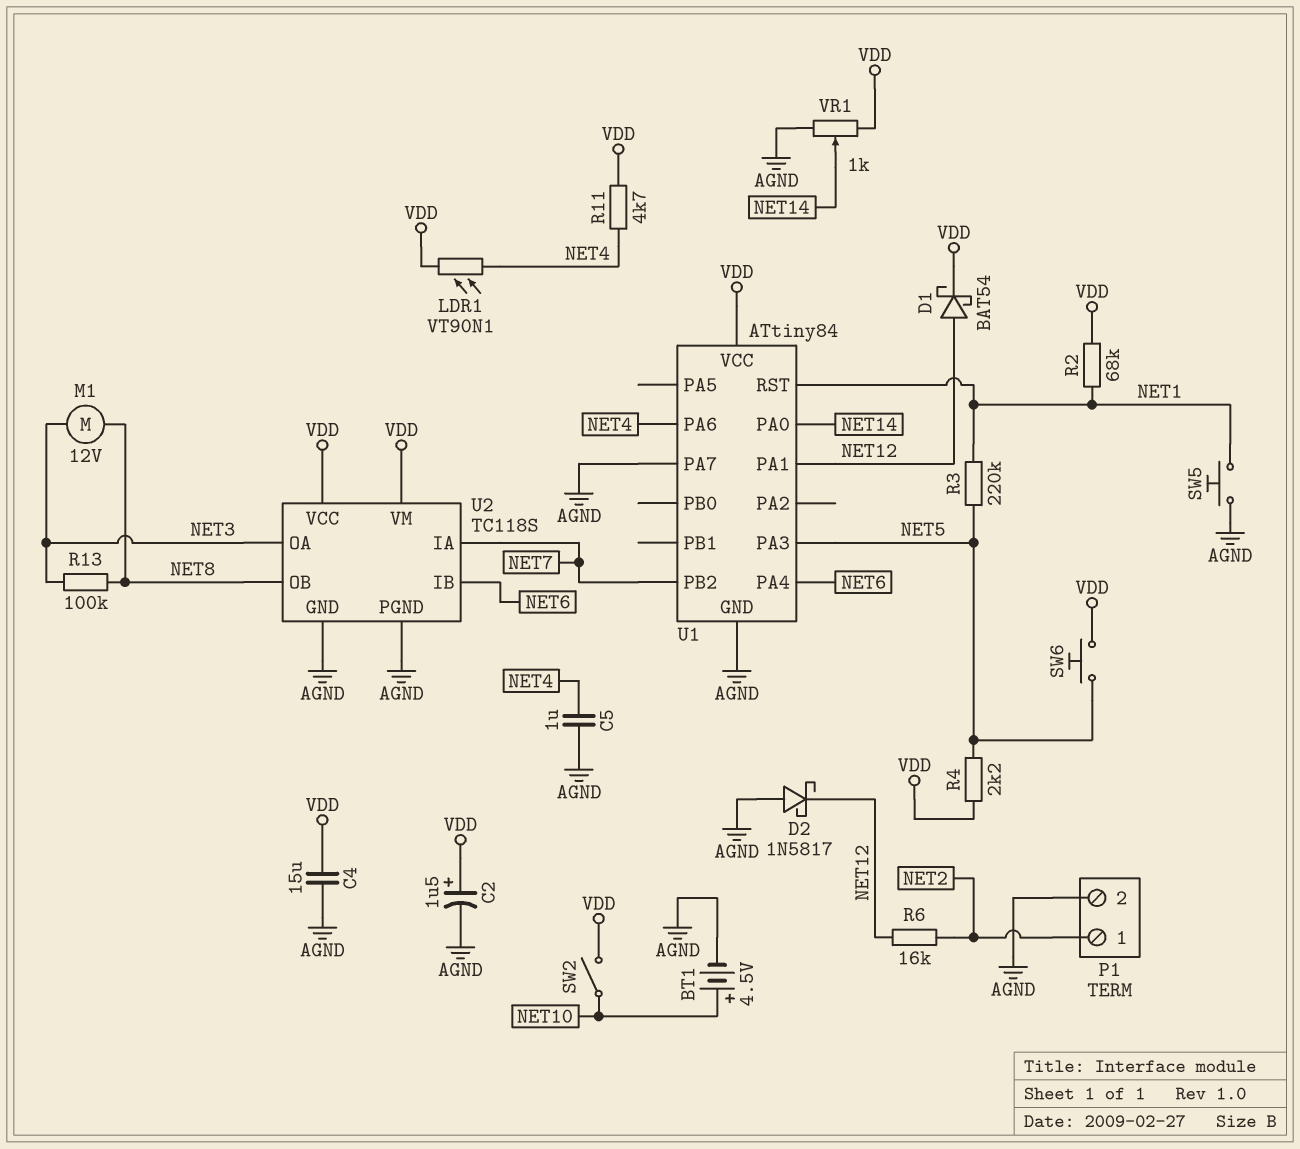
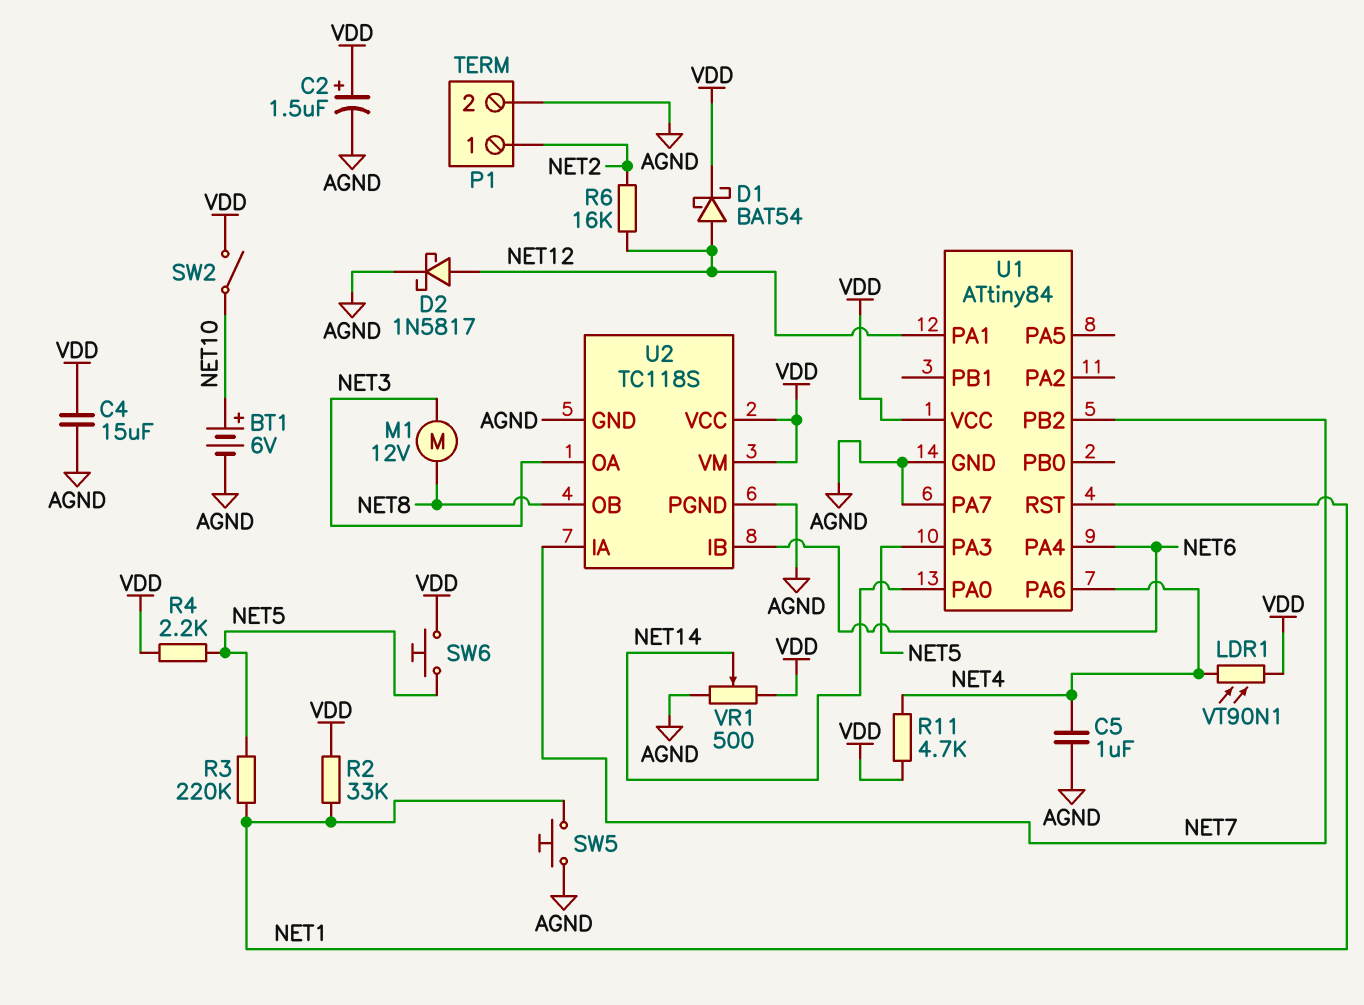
BT1: 4.5V (plus NET10, minus AGND) -> 6V (plus NET10, minus AGND)
D2: schottky 1N5817 (A AGND, K NET12) -> schottky 1N5817 (A NET12, K AGND)
R2: 68k (NET1, VDD) -> 33k (NET1, VDD)
R13: 100k (NET3, NET8) -> none
VR1: 1k (AGND, VDD, wiper NET14) -> 500 (AGND, VDD, wiper NET14)

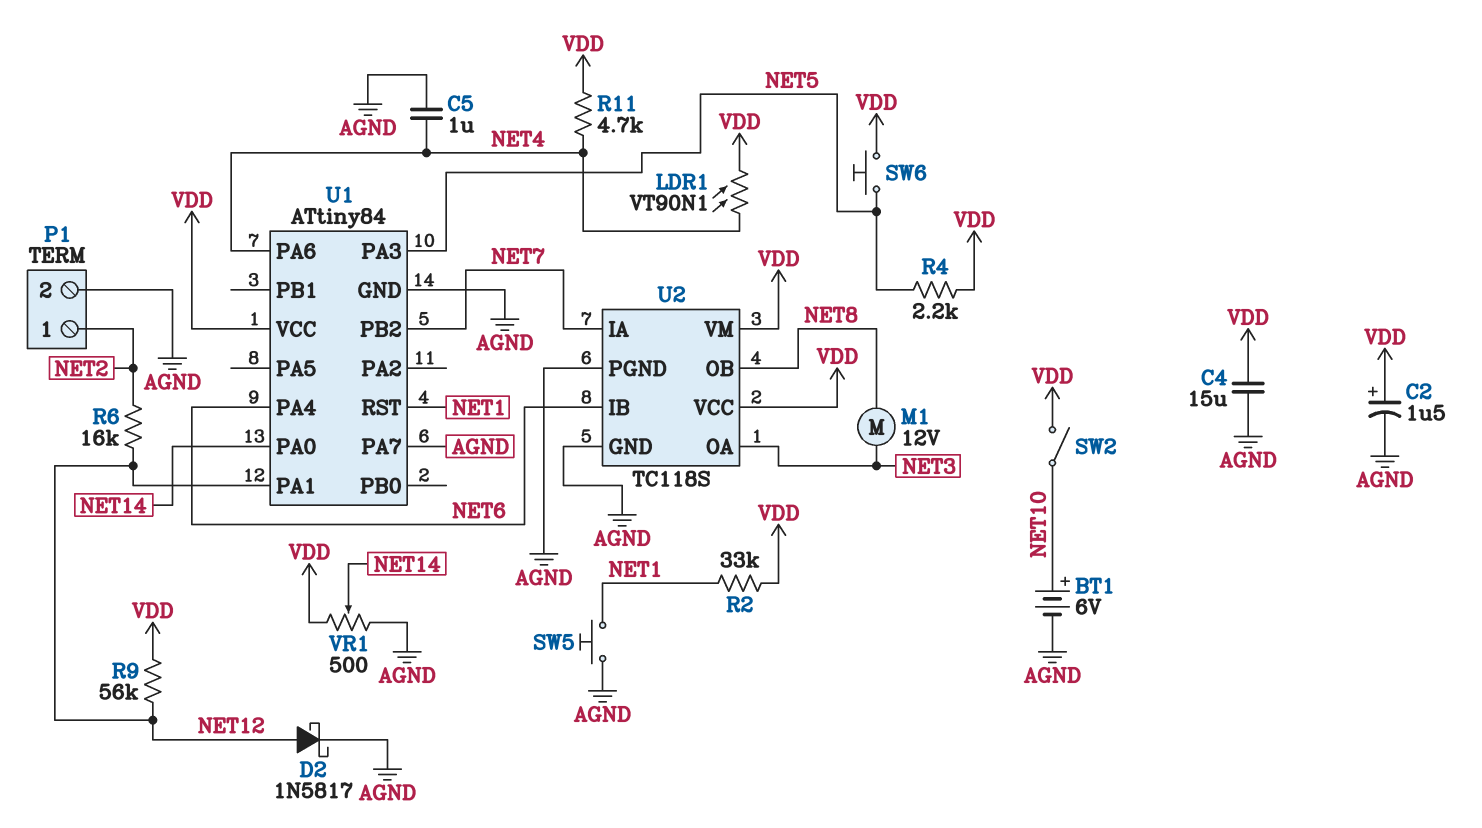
D1: schottky BAT54 (A NET12, K VDD) -> none
R3: 220k (NET1, NET5) -> none
R9: none -> 56k (NET12, VDD)

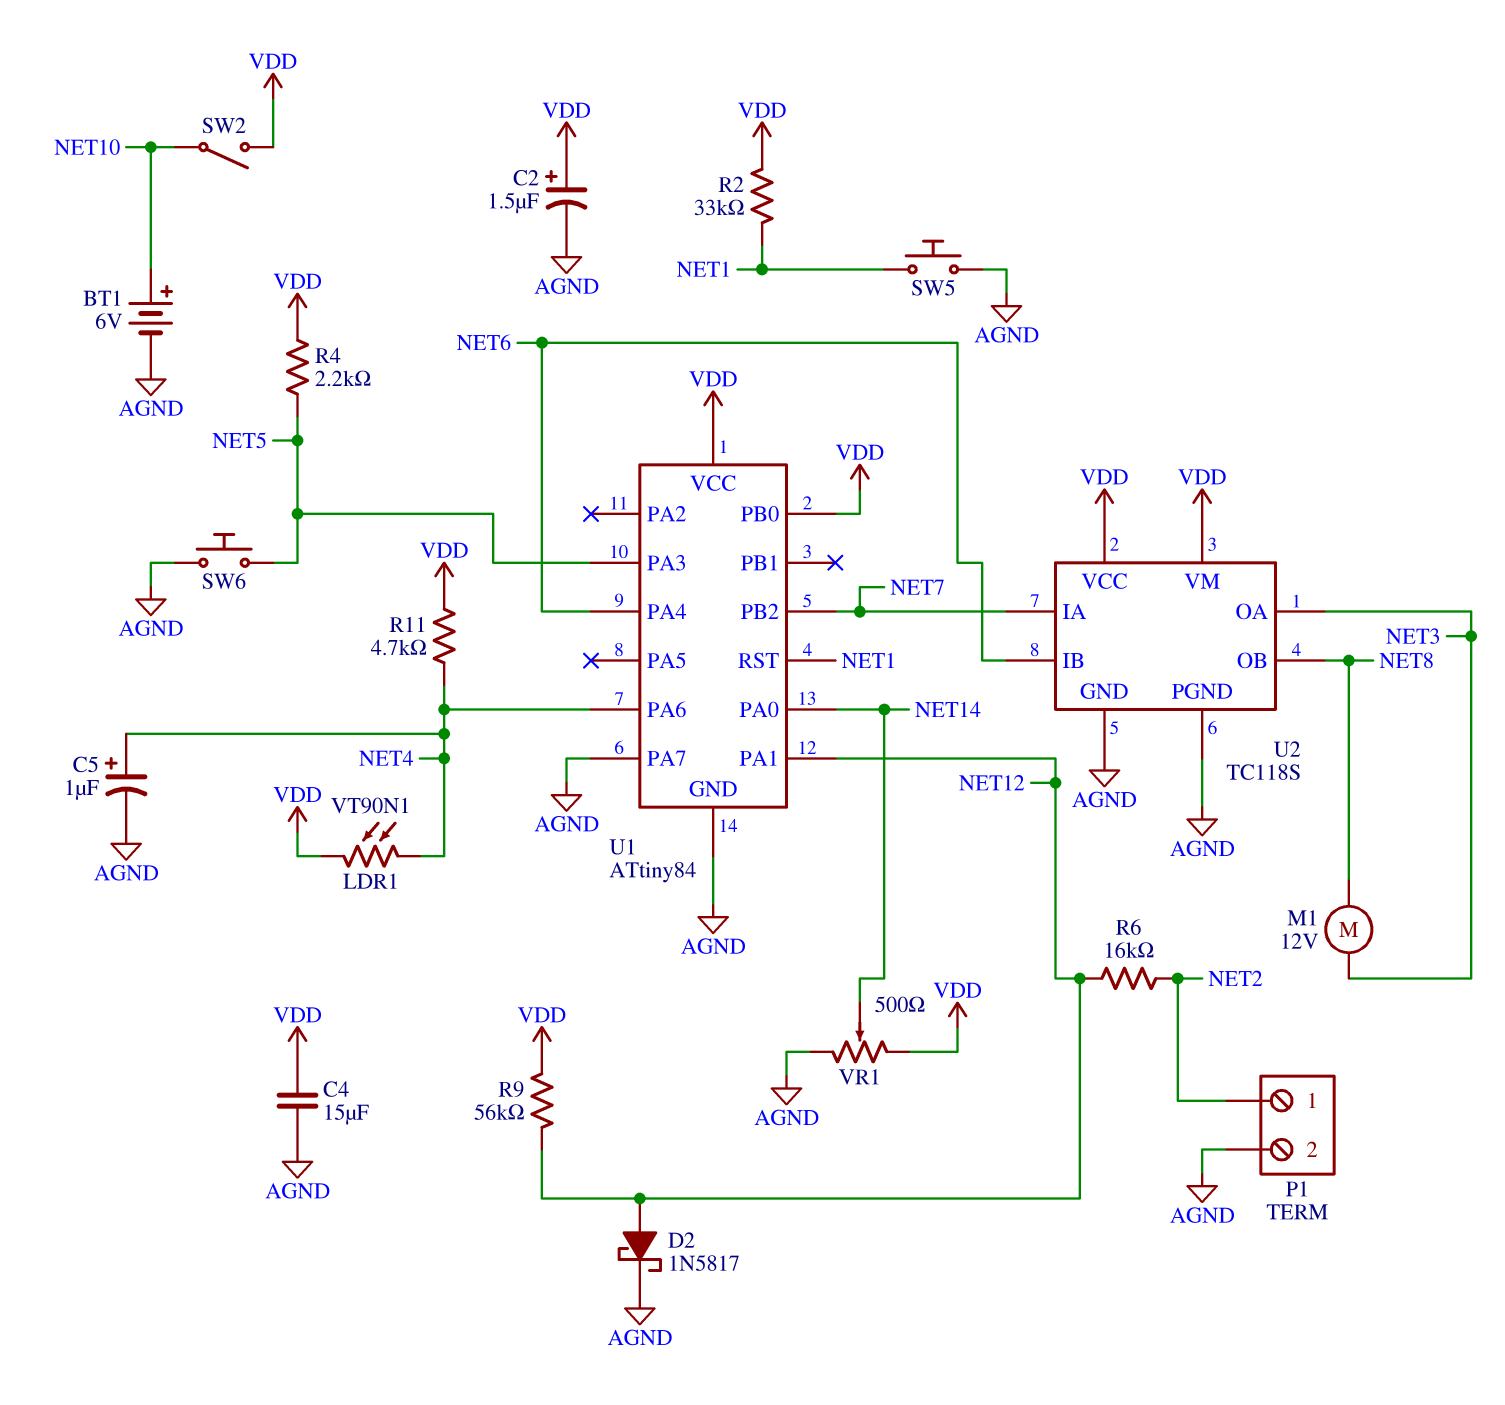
C5: 1uF (AGND, NET4) -> 1uF (plus NET4, minus AGND)
SW6: button (NET5, VDD) -> button (AGND, NET5)
U1 pin PB0: none -> VDD

